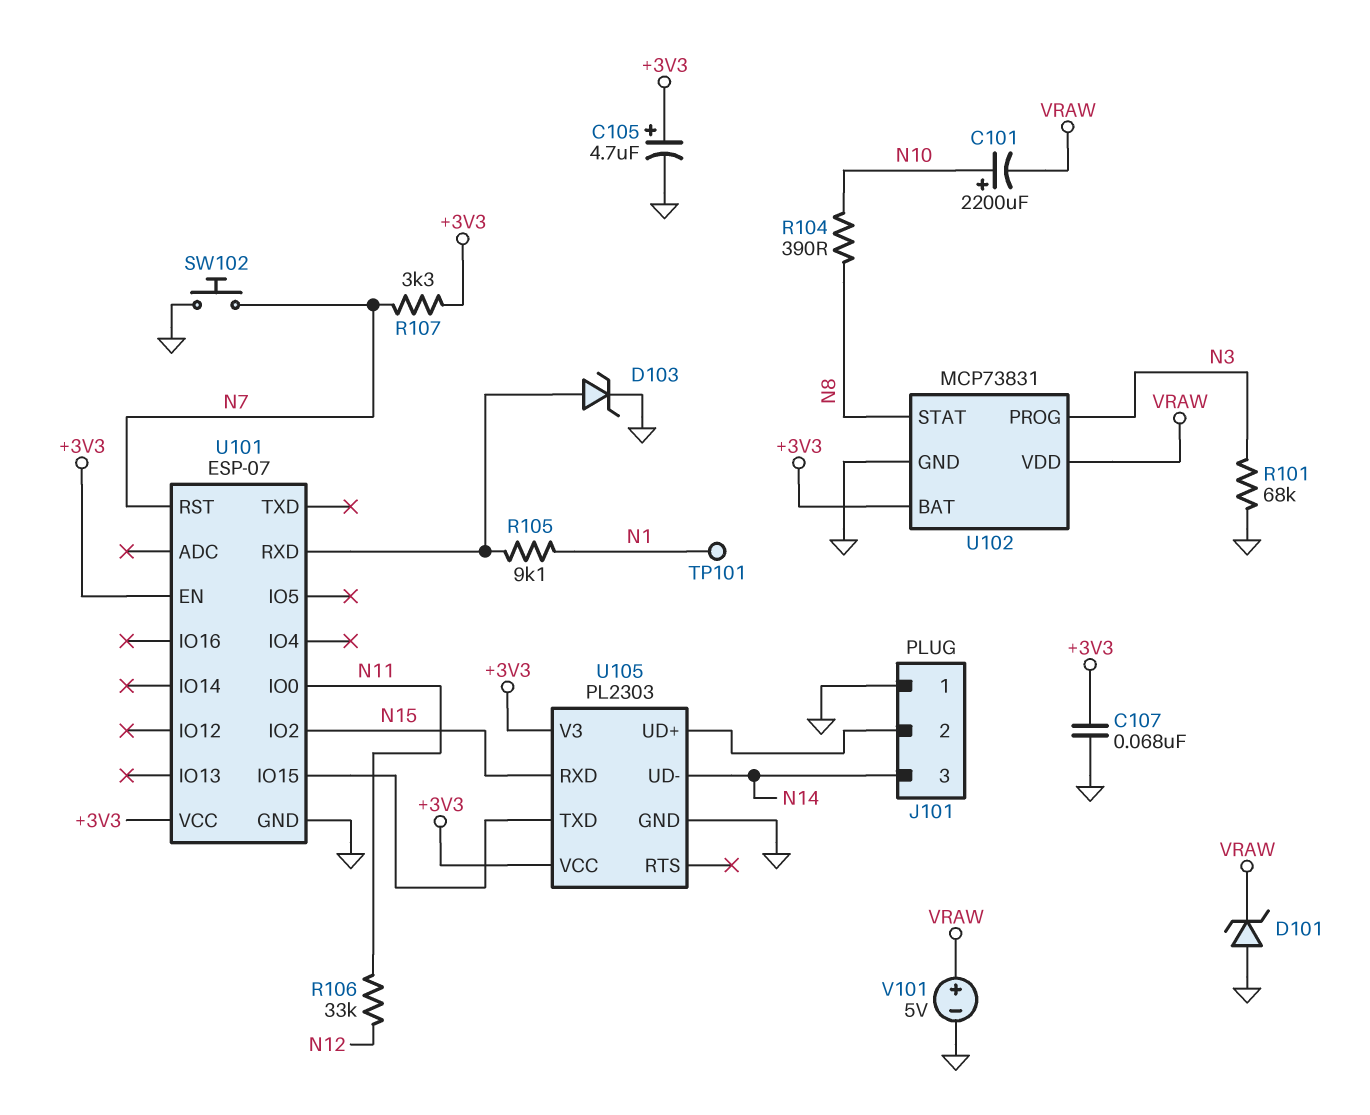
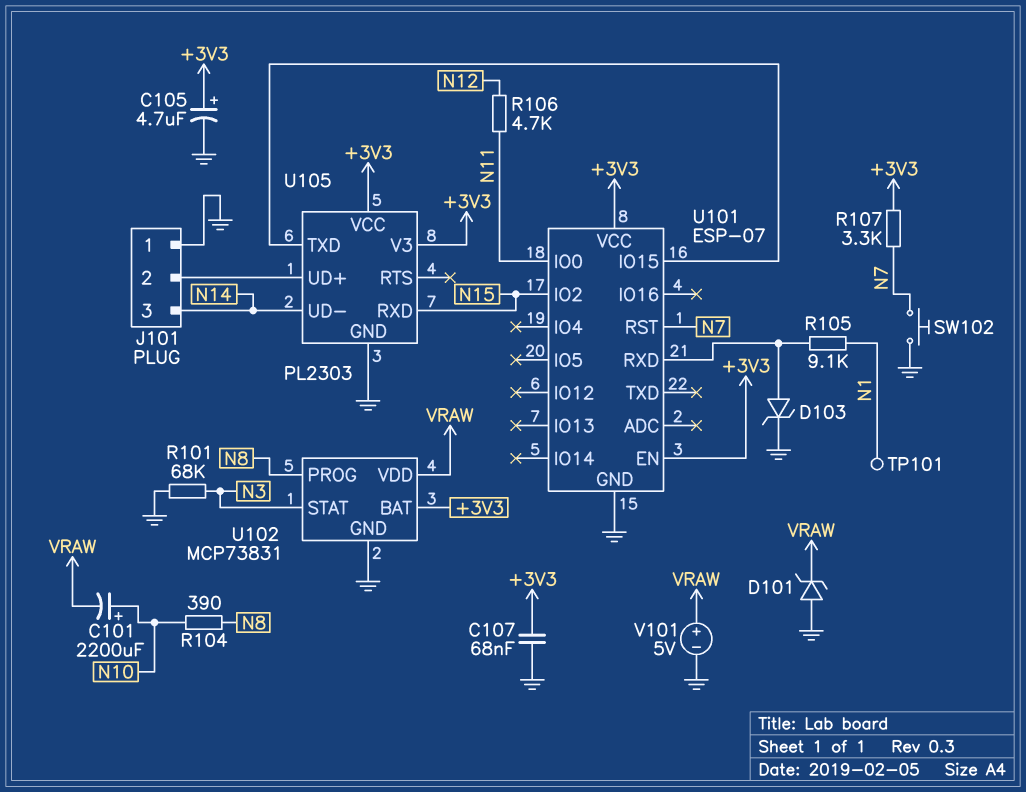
R106: 33k (N11, N12) -> 4.7k (N11, N12)
U102 pin PROG: N3 -> N8
U102 pin STAT: N8 -> N3

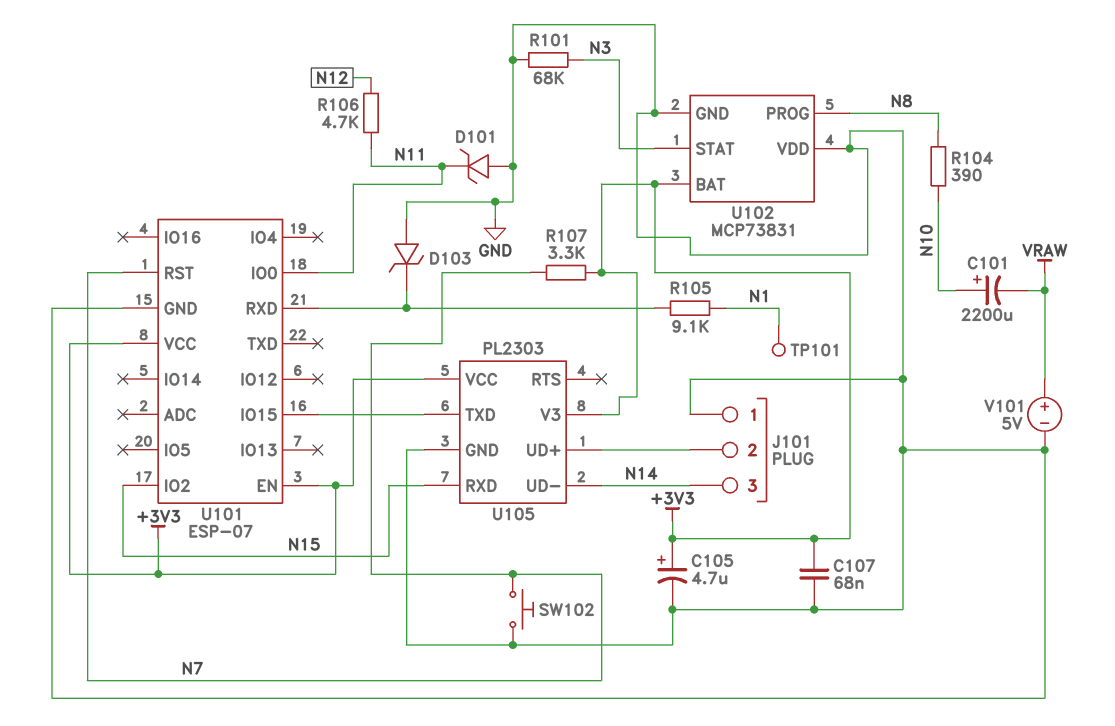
D101: zener (A GND, K VRAW) -> zener (A GND, K N11)
D103: zener (A U101/RXD, K GND) -> zener (A GND, K U101/RXD)
U102 pin VDD: VRAW -> GND

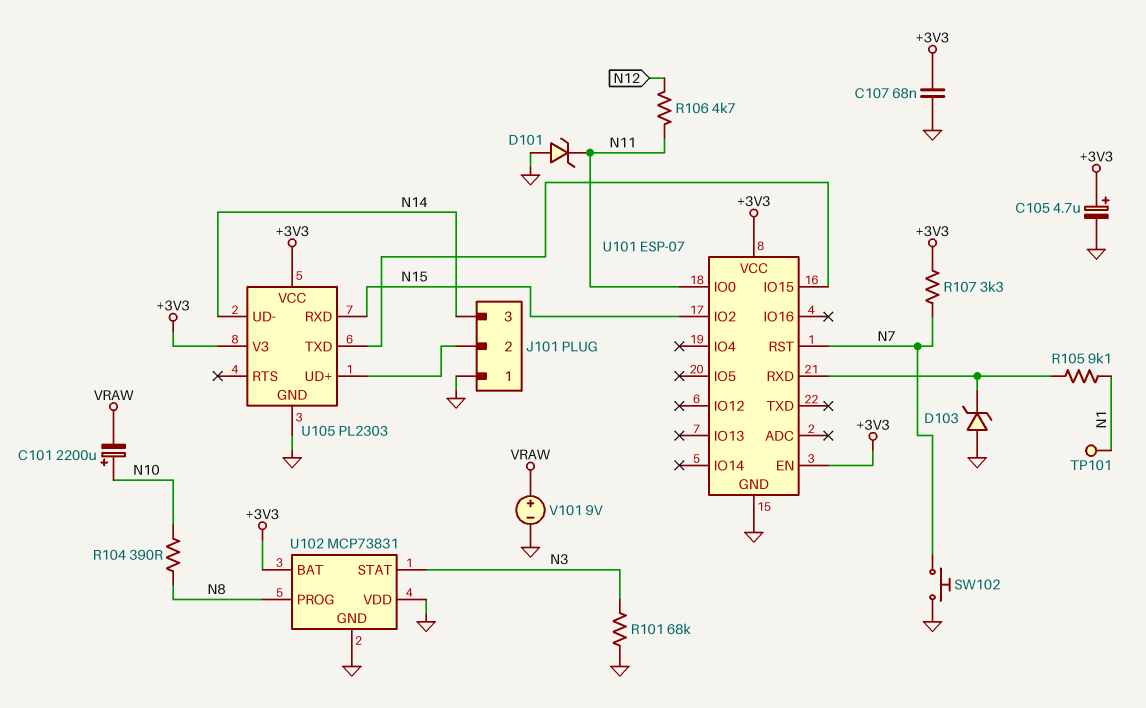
V101: 5V (plus VRAW, minus GND) -> 9V (plus VRAW, minus GND)

